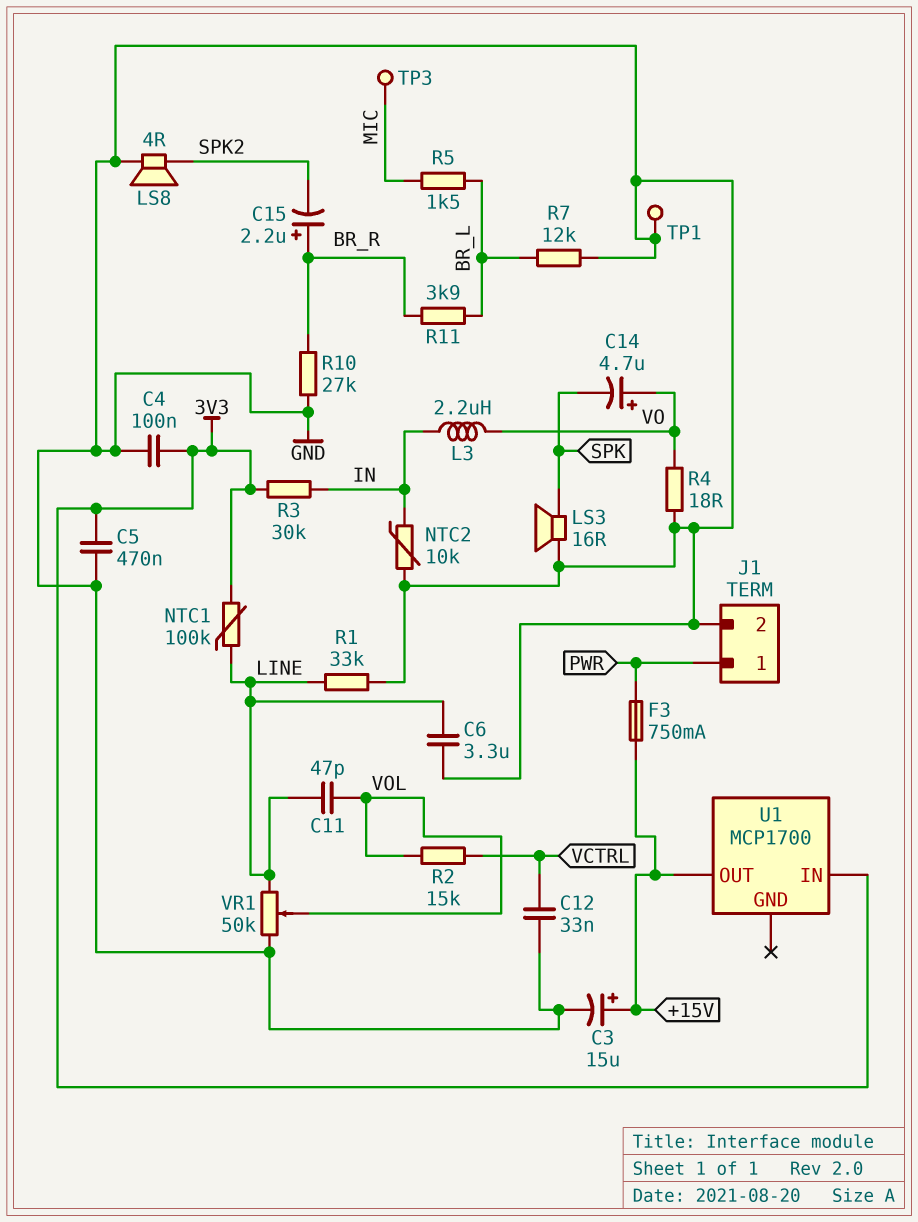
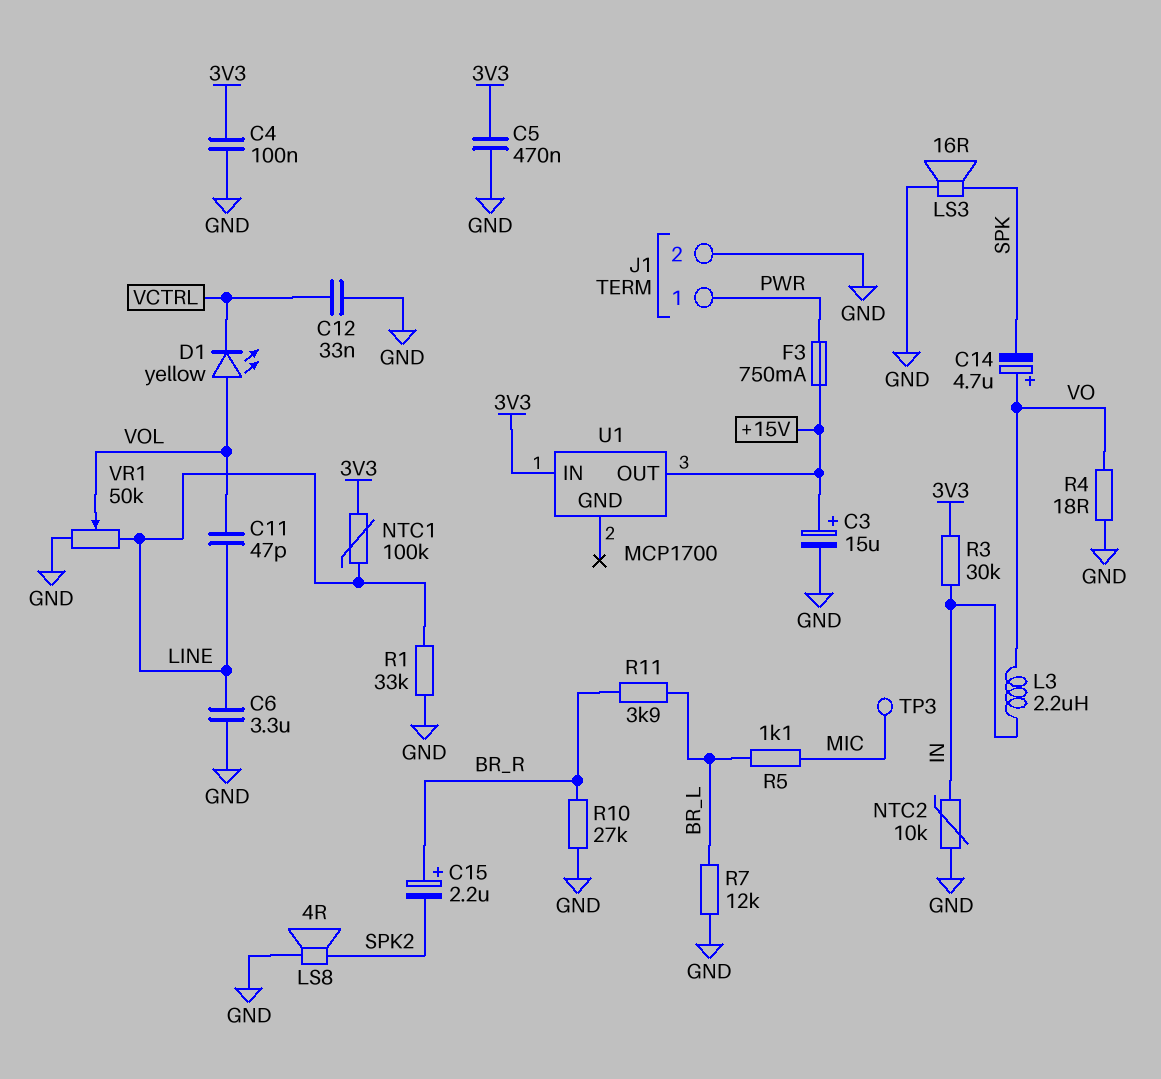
D1: none -> LED yellow (A VOL, K VCTRL)
R2: 15k (VCTRL, VOL) -> none
R5: 1.5k (BR_L, MIC) -> 1.1k (BR_L, MIC)
TP1: test point (GND) -> none

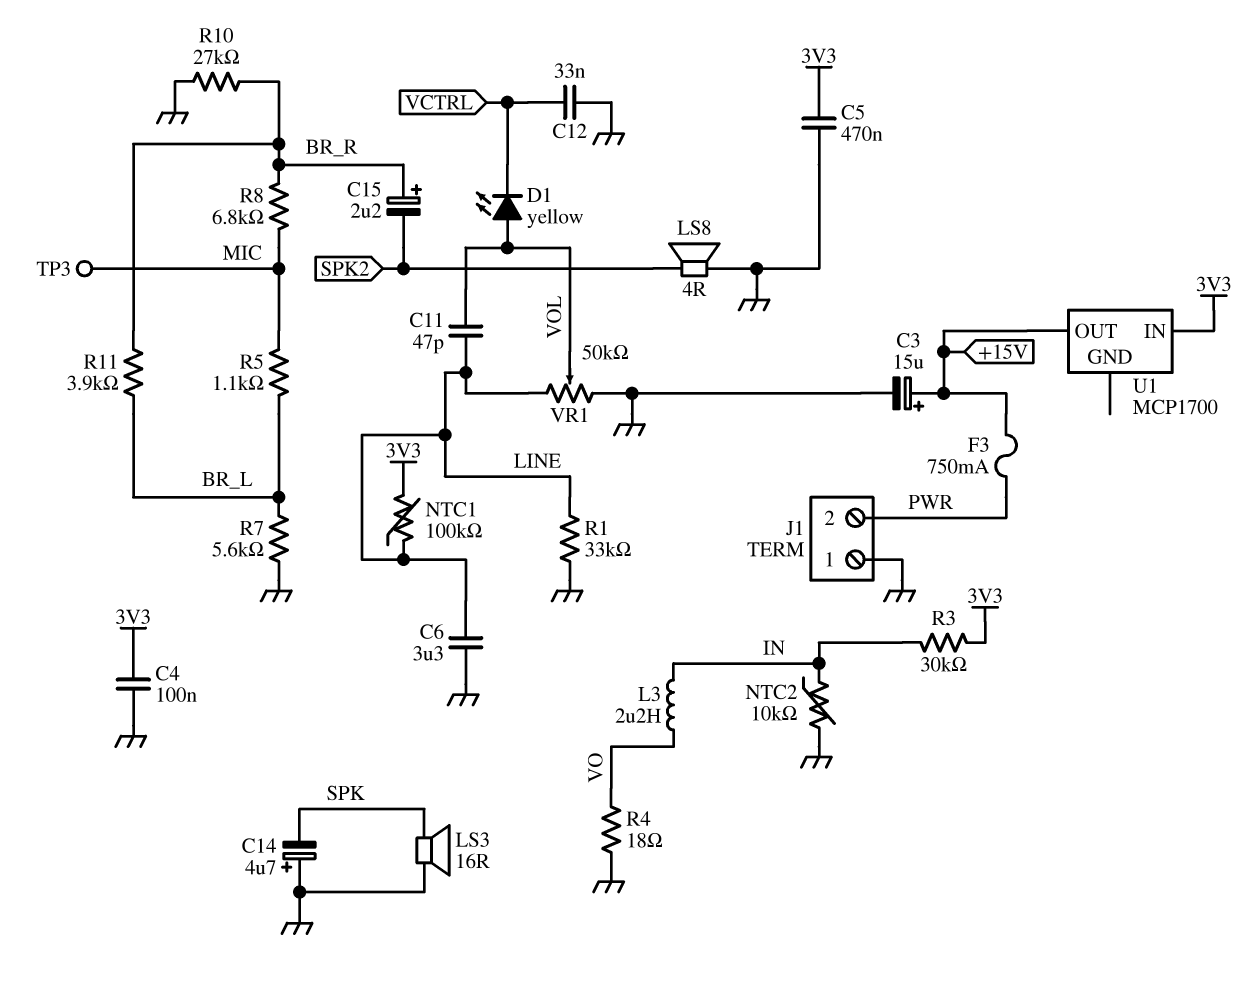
C14: 4.7uF (plus VO, minus SPK) -> 4.7uF (plus GND, minus SPK)
J1 pin 1: PWR -> GND
J1 pin 2: GND -> PWR
R7: 12k (BR_L, GND) -> 5.6k (BR_L, GND)
R8: none -> 6.8k (BR_R, MIC)

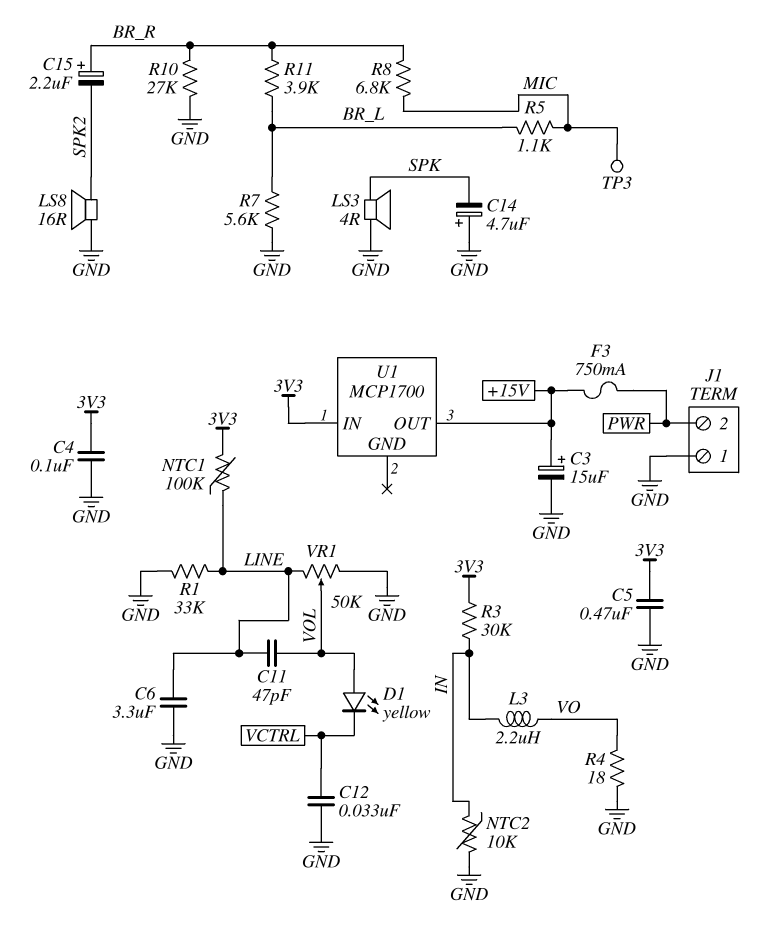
LS3: speaker 16R (GND, SPK) -> speaker 4R (GND, SPK)
LS8: speaker 4R (GND, SPK2) -> speaker 16R (GND, SPK2)

